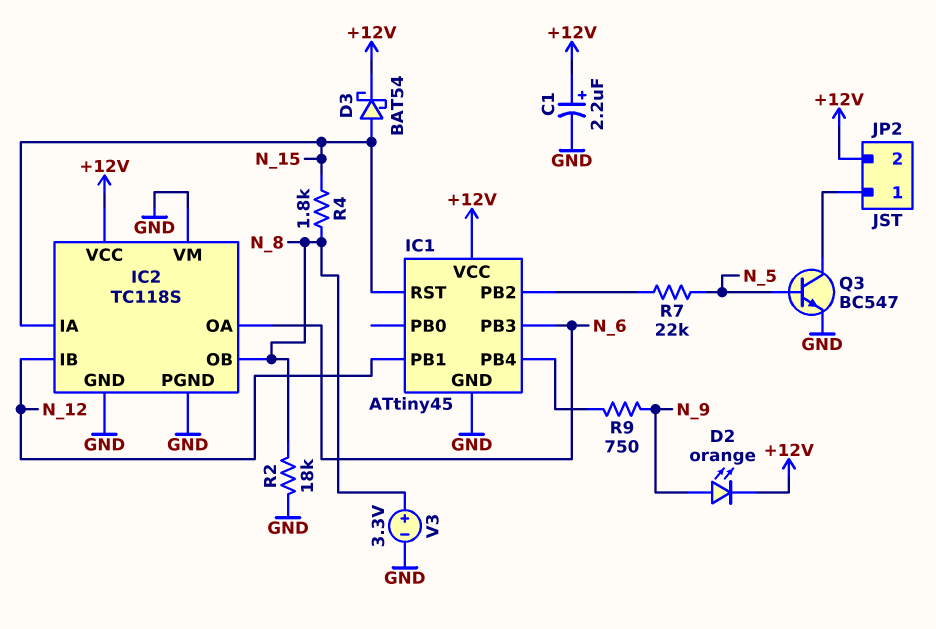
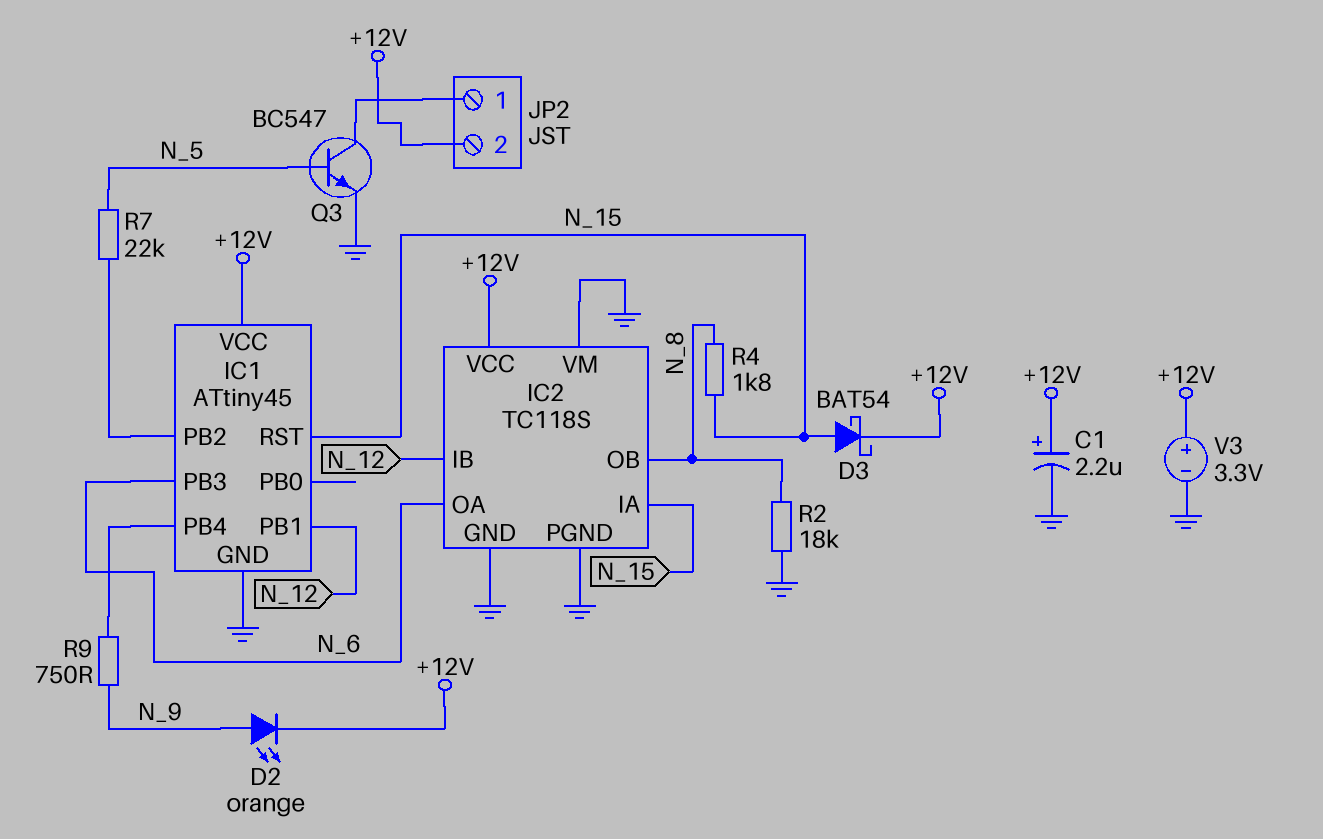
V3: 3.3V (plus N_8, minus GND) -> 3.3V (plus +12V, minus GND)

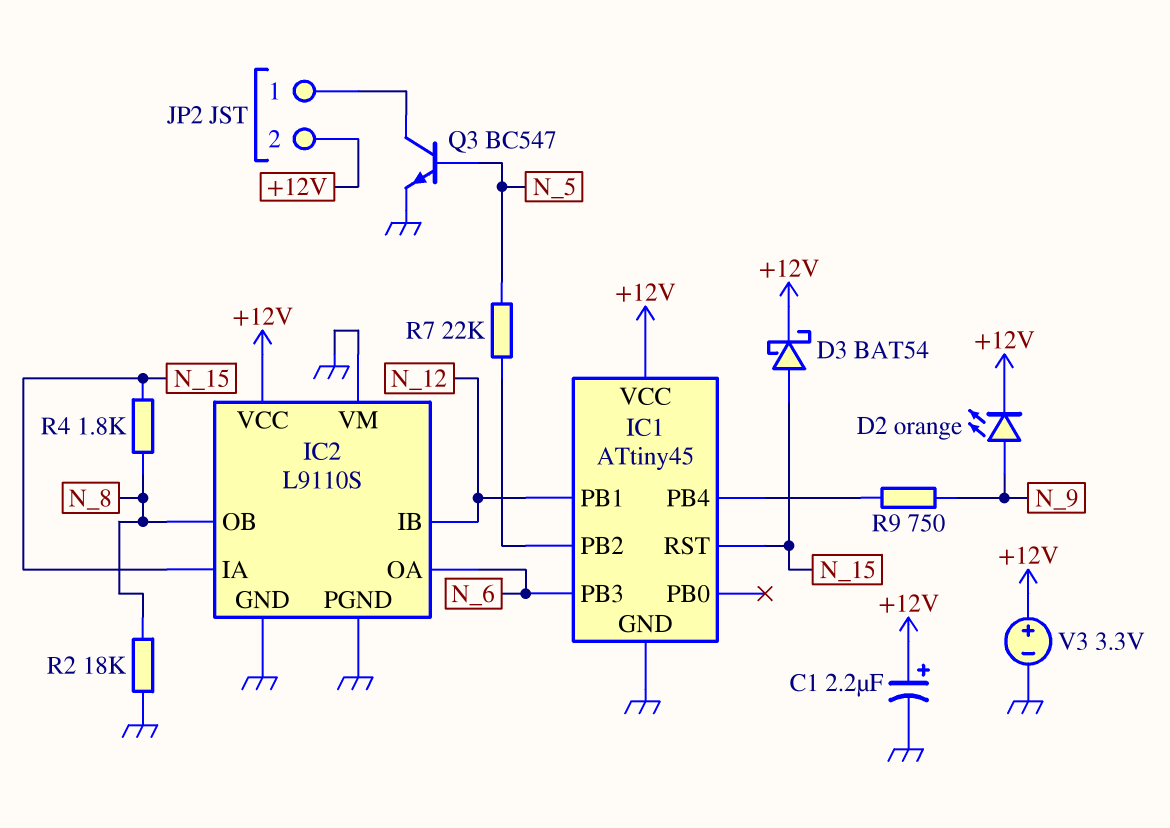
IC2: TC118S -> L9110S

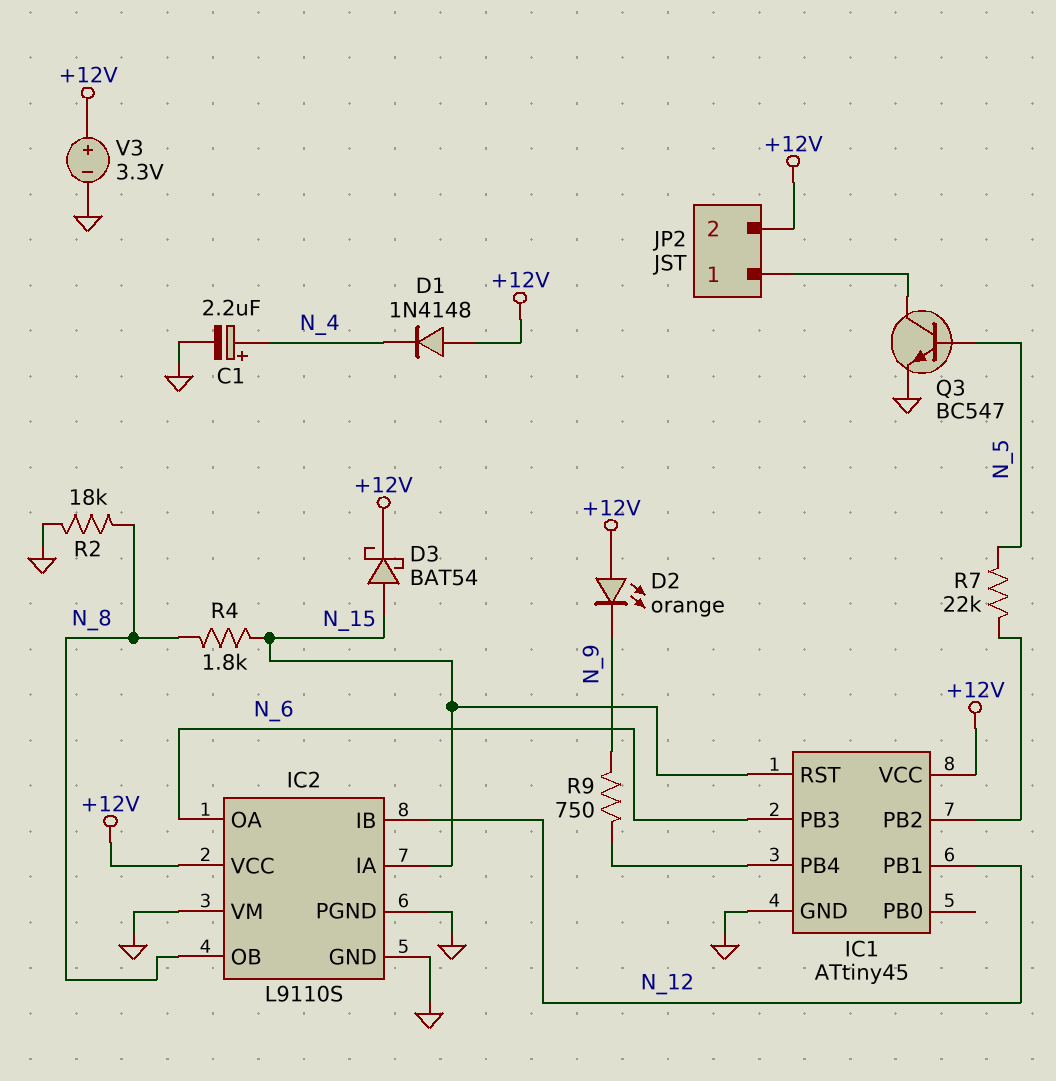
C1: 2.2uF (plus +12V, minus GND) -> 2.2uF (plus N_4, minus GND)
D1: none -> diode 1N4148 (A +12V, K N_4)
D2: LED orange (A N_9, K +12V) -> LED orange (A +12V, K N_9)

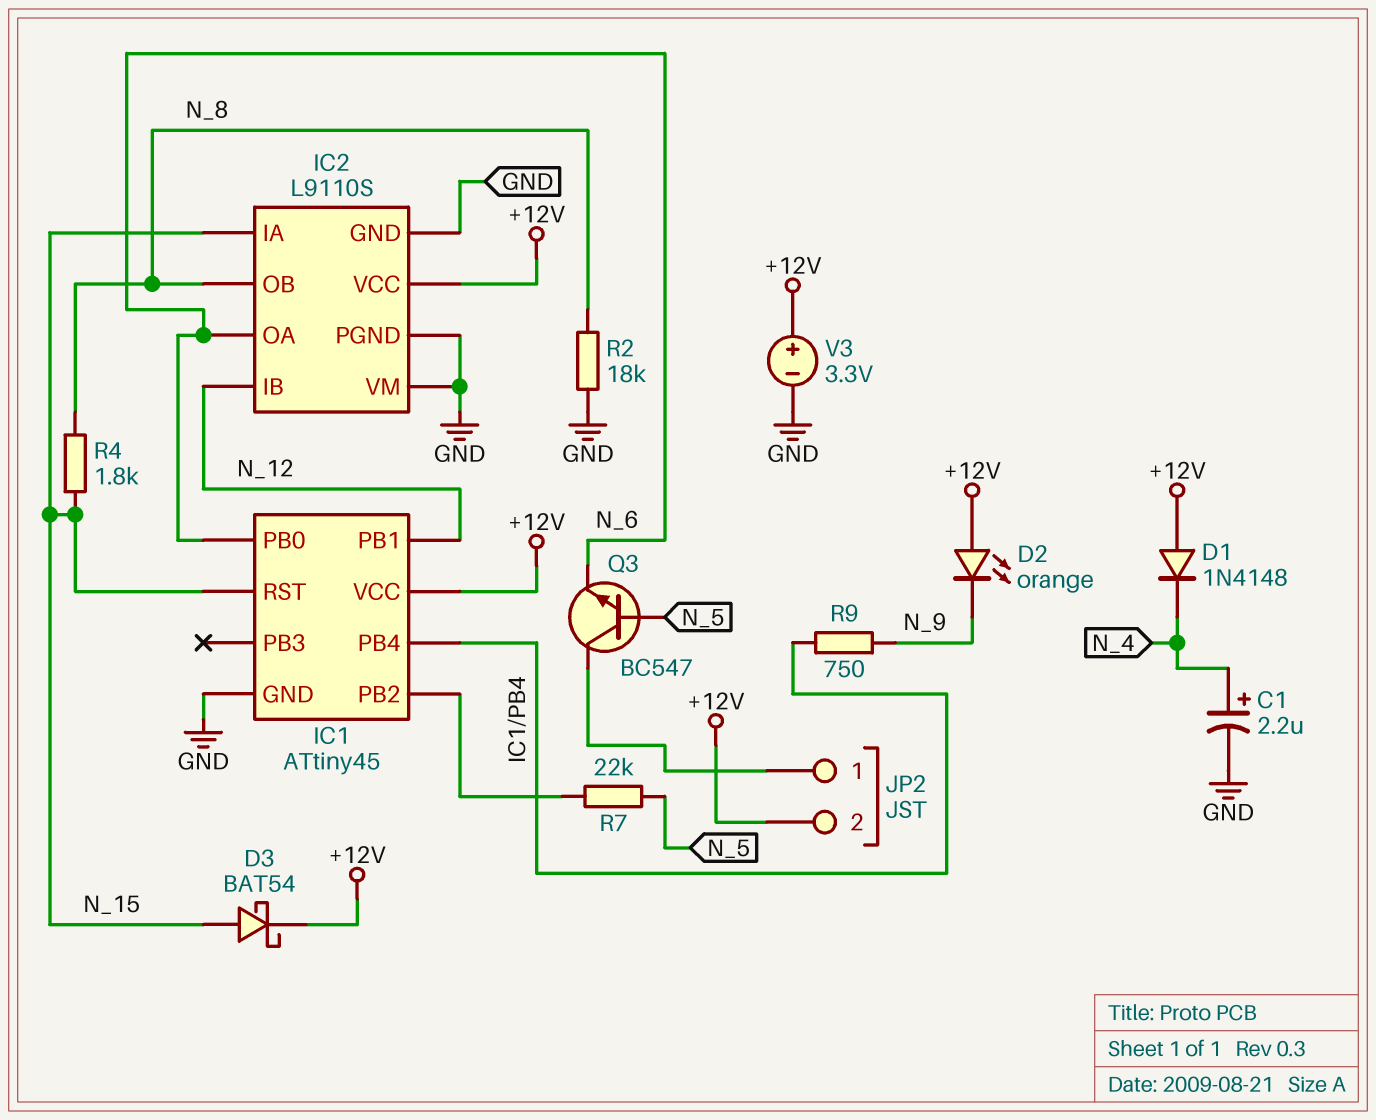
IC1 pin PB0: none -> N_6
IC1 pin PB3: N_6 -> none
Q3: NPN BC547 (B N_5, C JP2/1, E GND) -> NPN BC547 (B N_5, C JP2/1, E N_6)

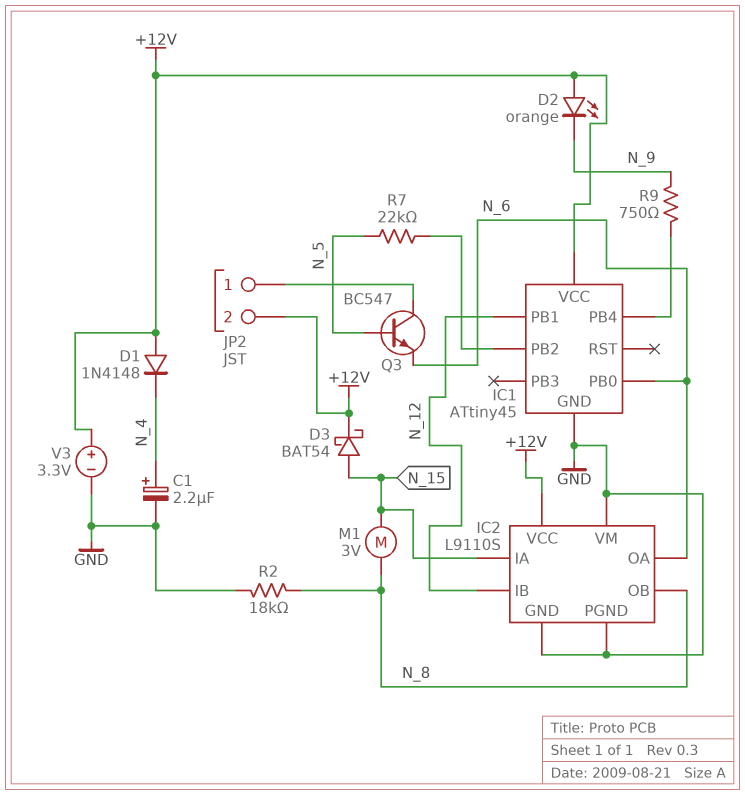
IC1 pin RST: N_15 -> none
M1: none -> motor 3V (N_8, N_15)
R4: 1.8k (N_8, N_15) -> none

